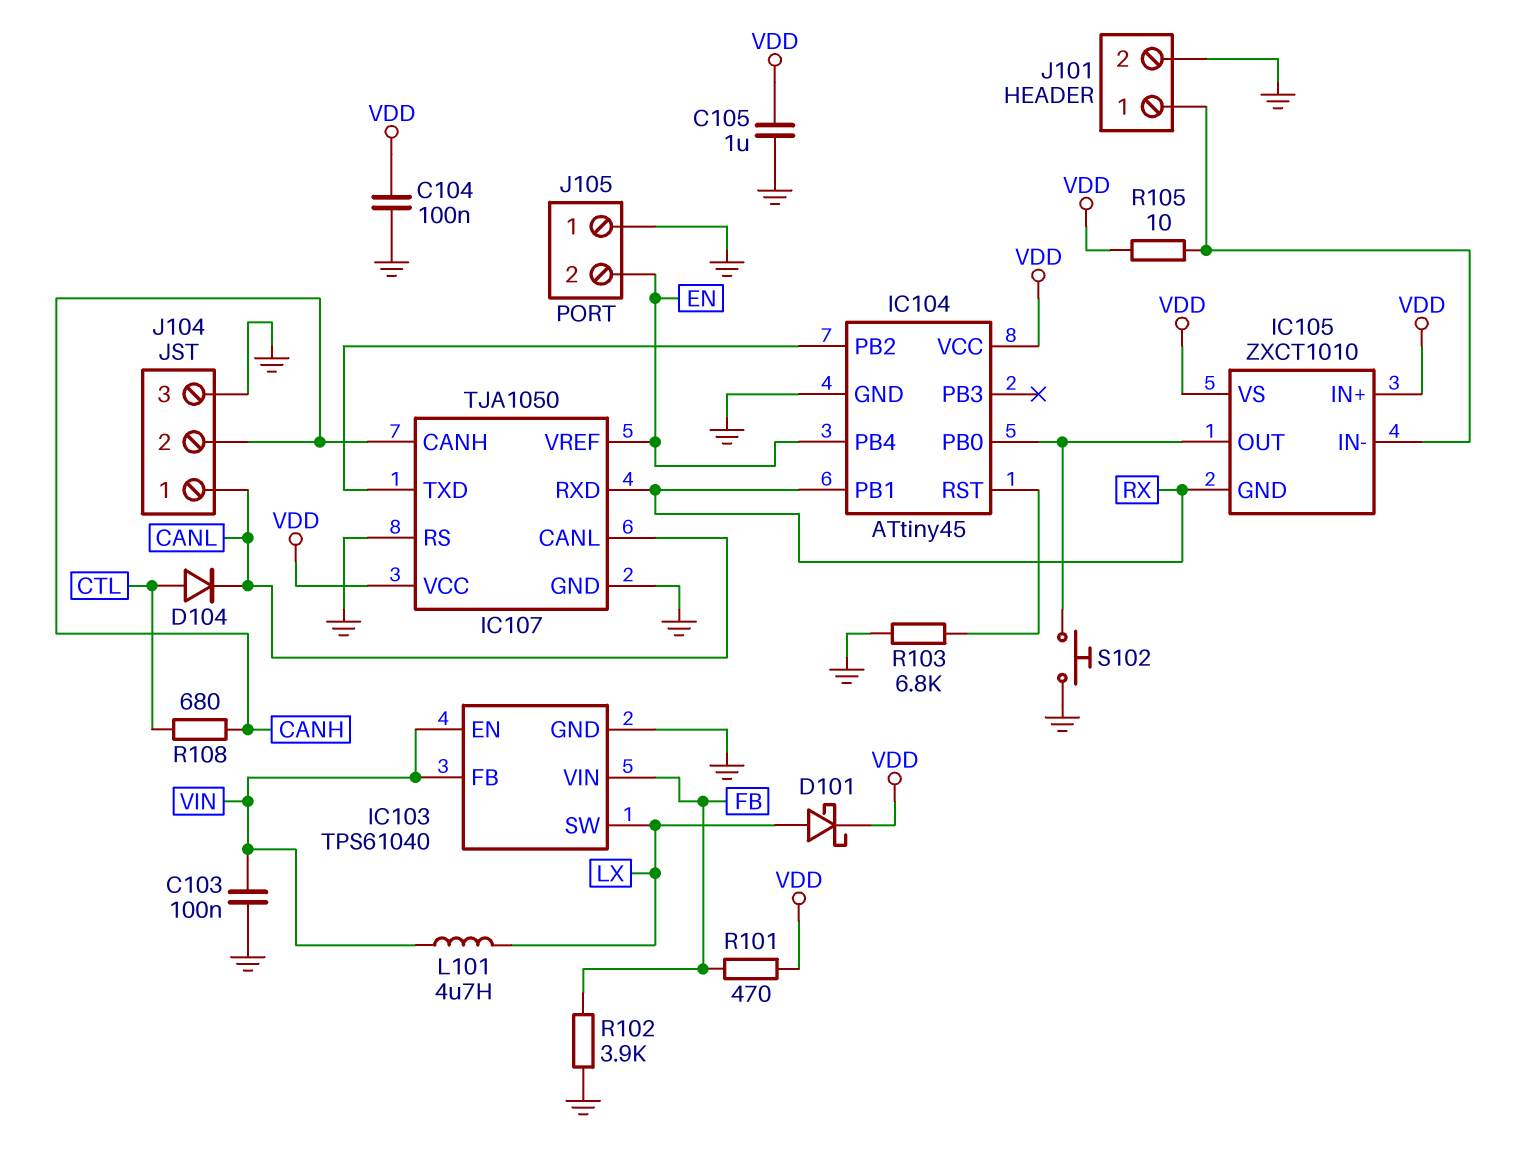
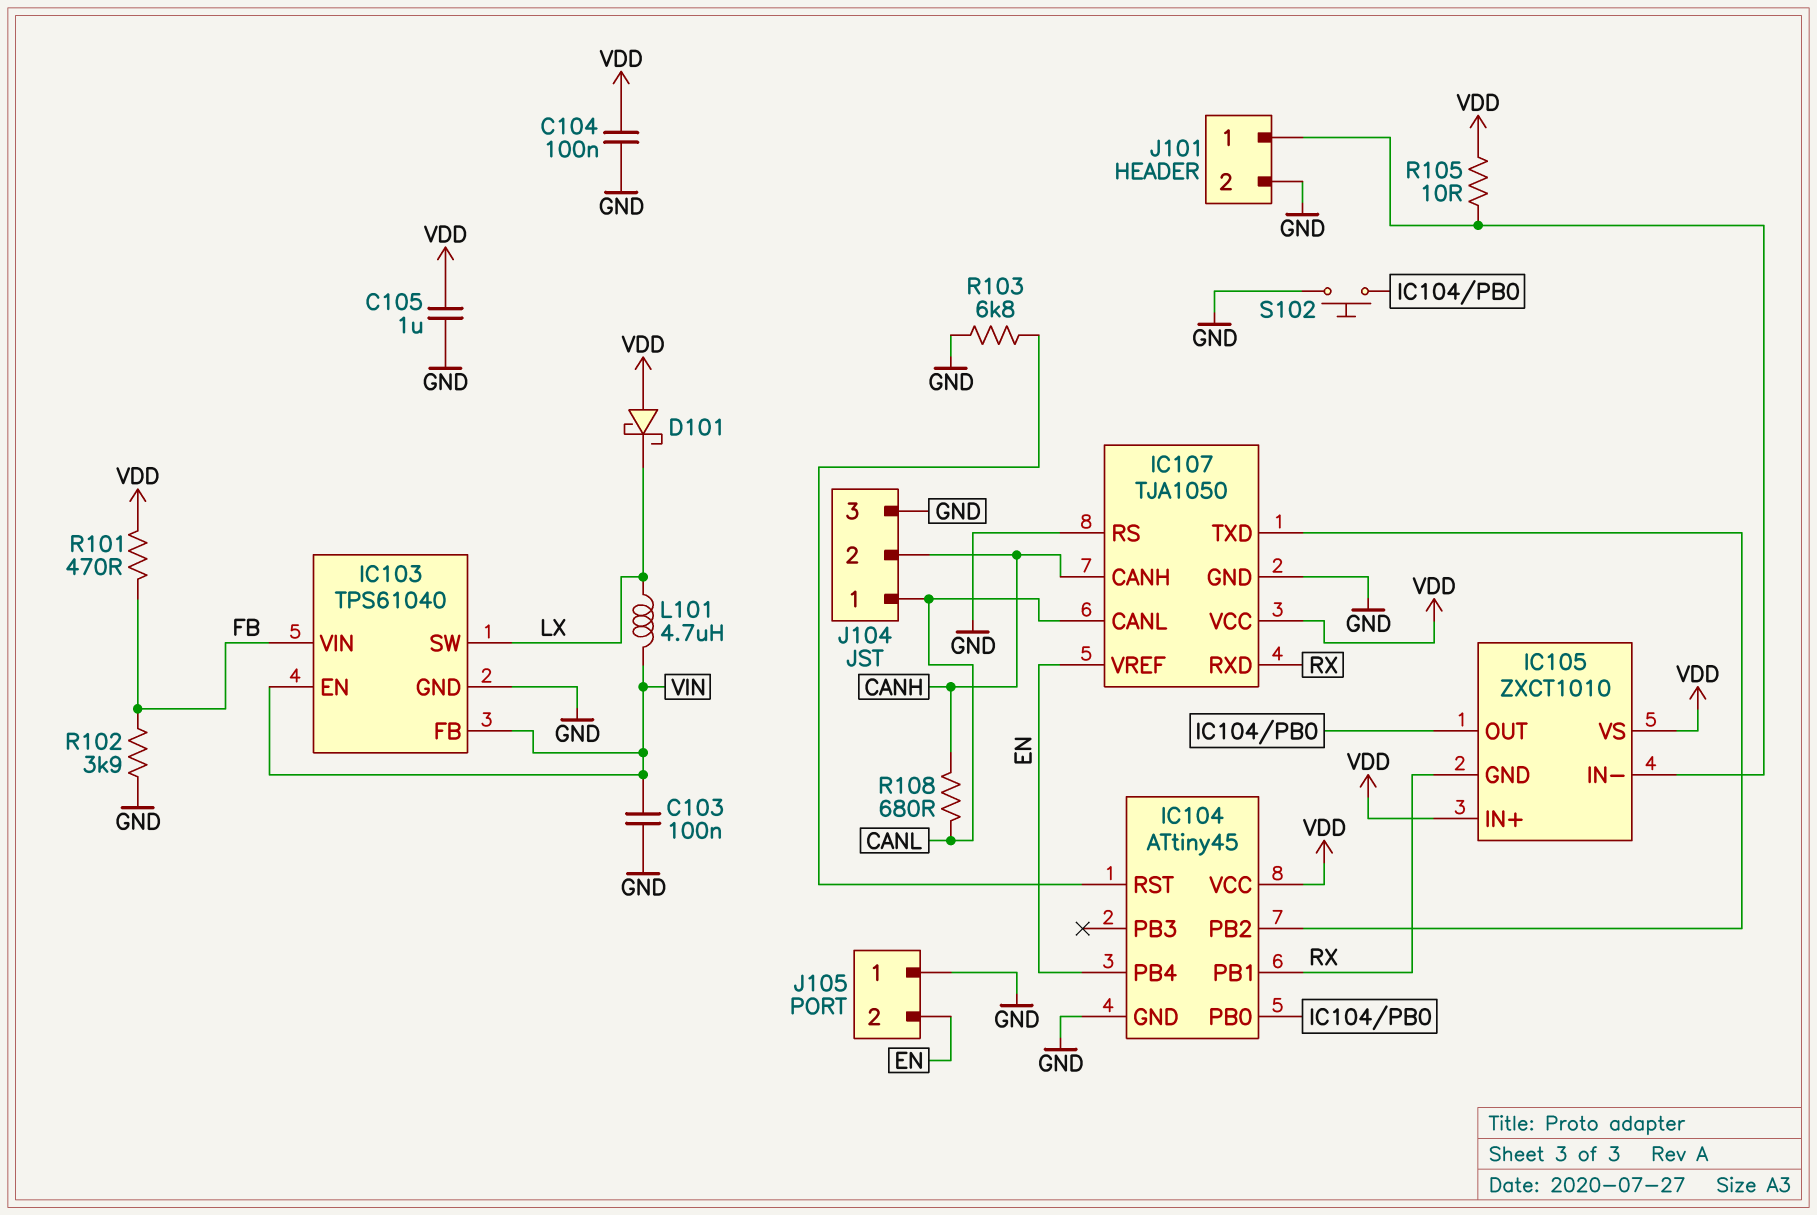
D101: schottky (A LX, K VDD) -> schottky (A VDD, K LX)
D104: diode (A CTL, K CANL) -> none
R108: 680 (CANH, CTL) -> 680 (CANH, CANL)

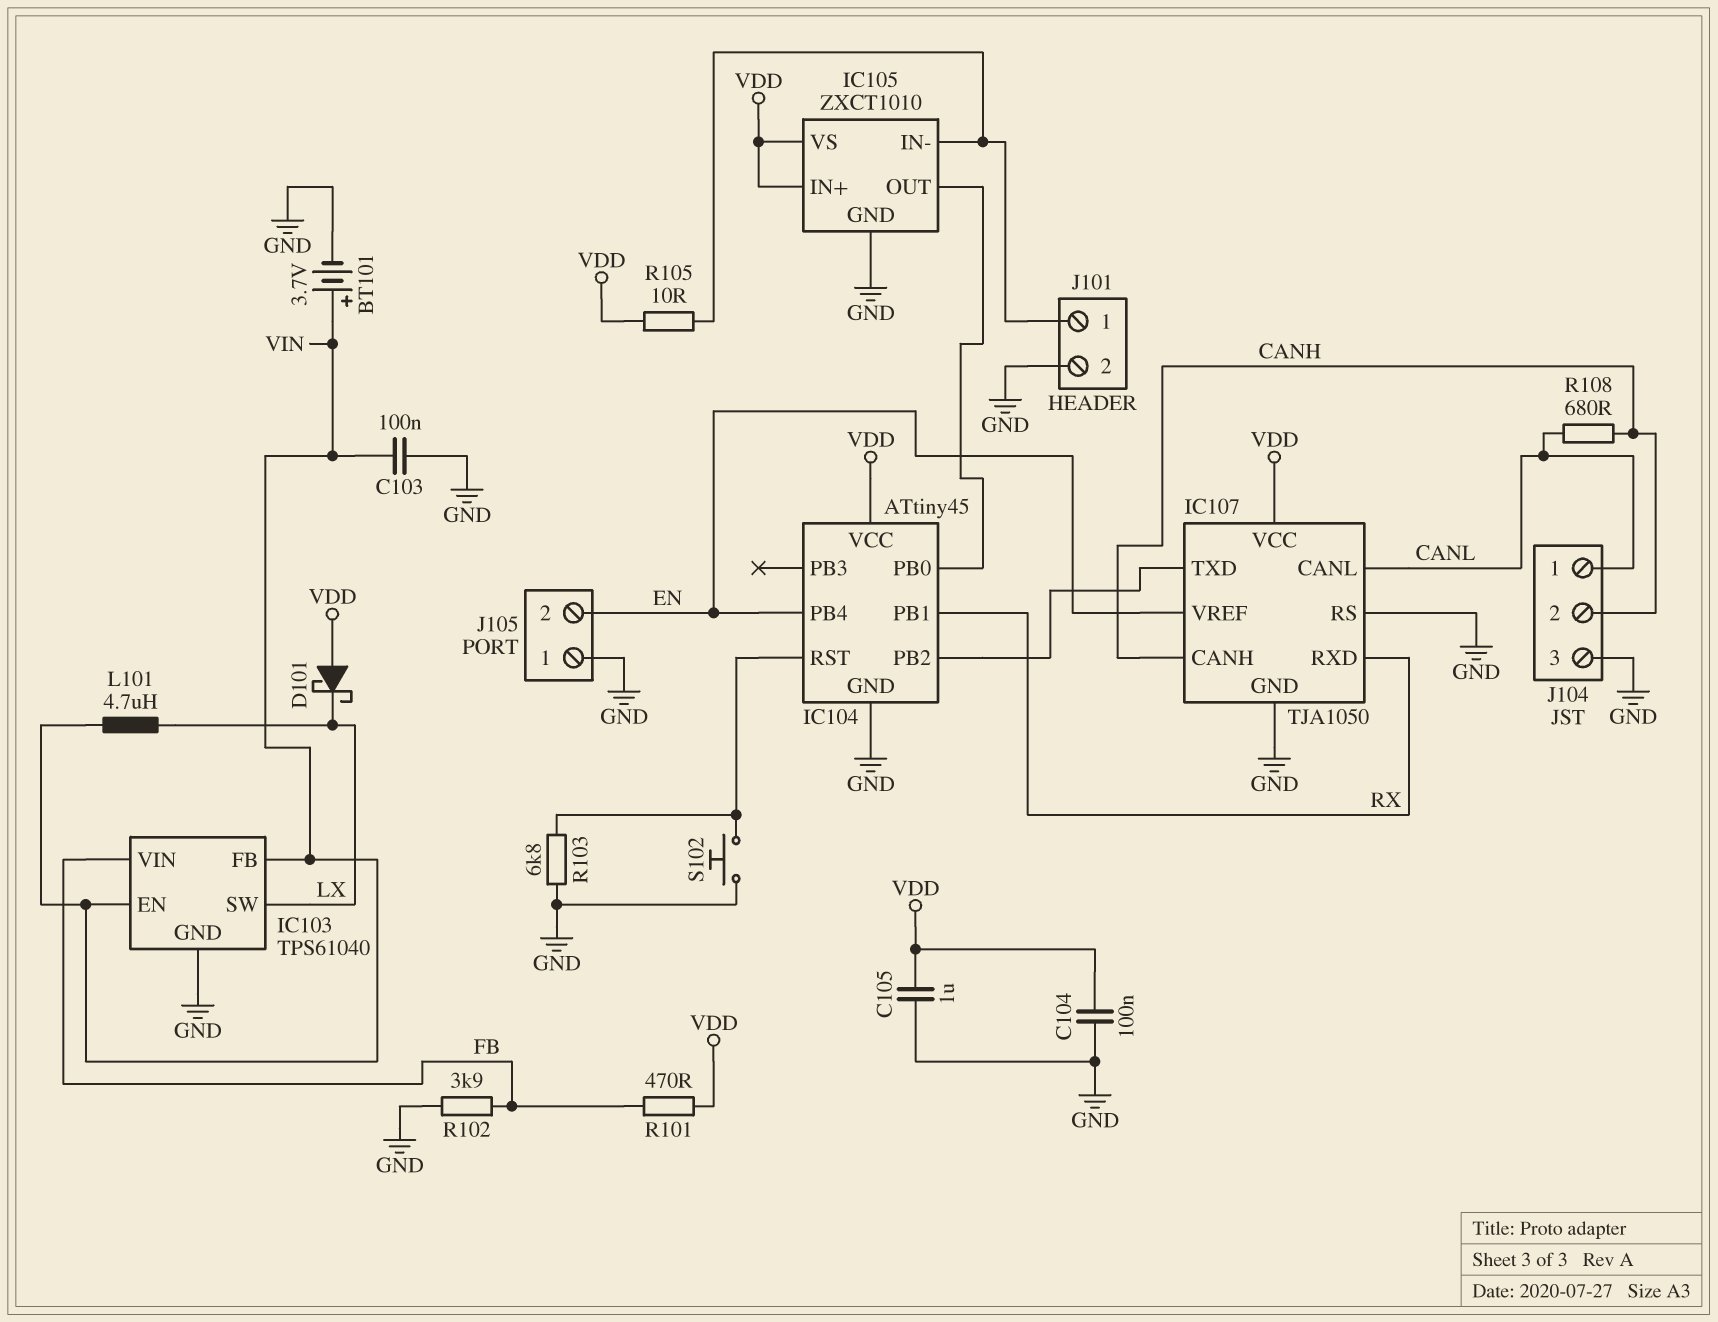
BT101: none -> 3.7V (plus VIN, minus GND)
IC105 pin GND: RX -> GND
S102: button (GND, IC104/PB0) -> button (GND, IC104/RST)

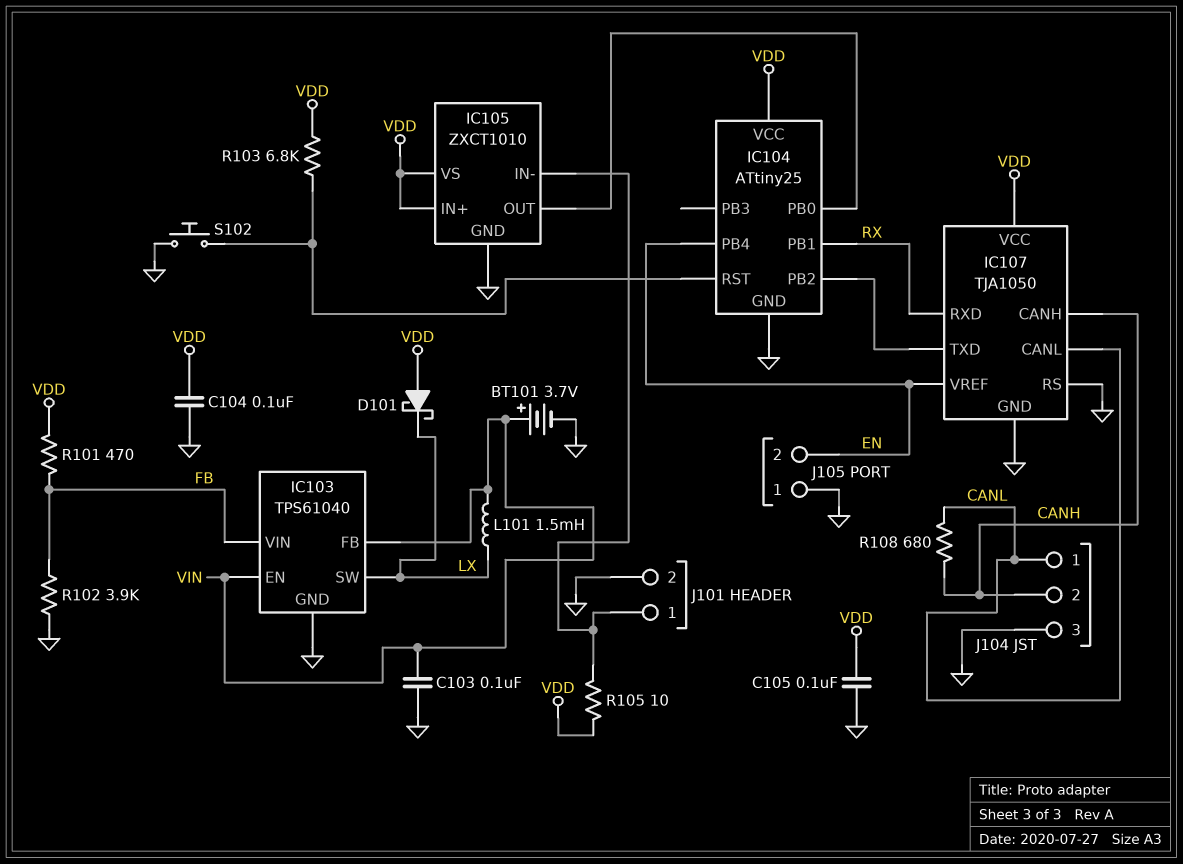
C105: 1uF (GND, VDD) -> 100nF (GND, VDD)
IC104: ATtiny45 -> ATtiny25
L101: 4.7uH (LX, VIN) -> 1.5mH (LX, VIN)
R103: 6.8k (GND, IC104/RST) -> 6.8k (IC104/RST, VDD)

